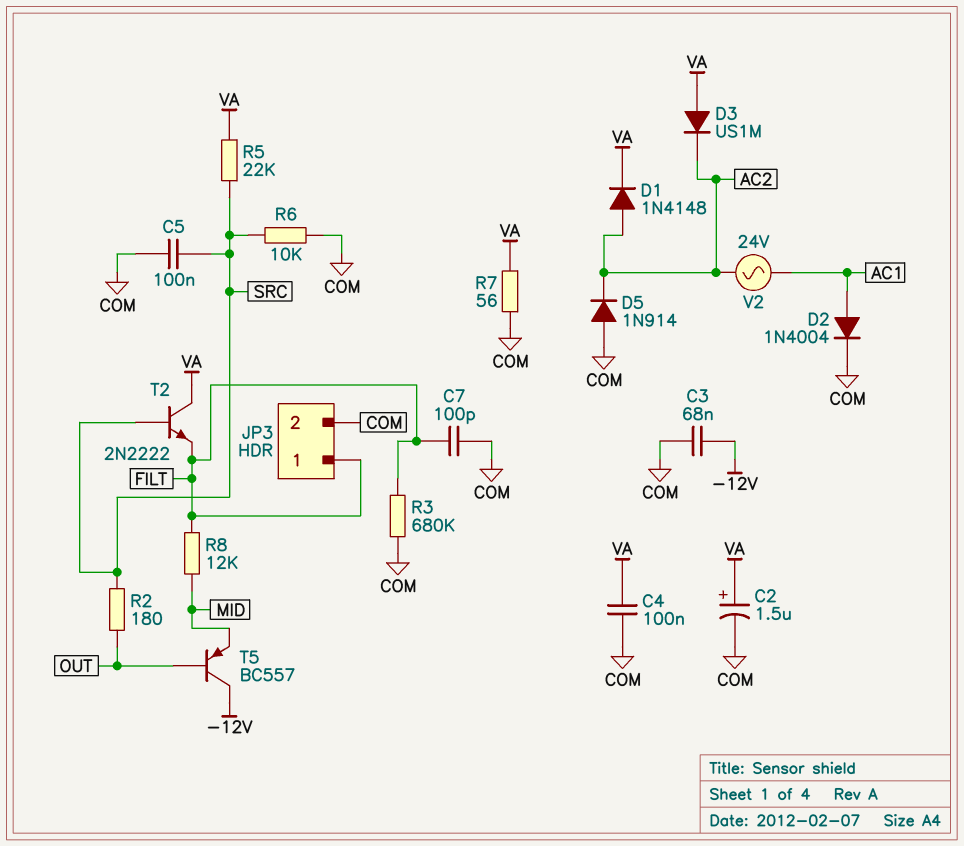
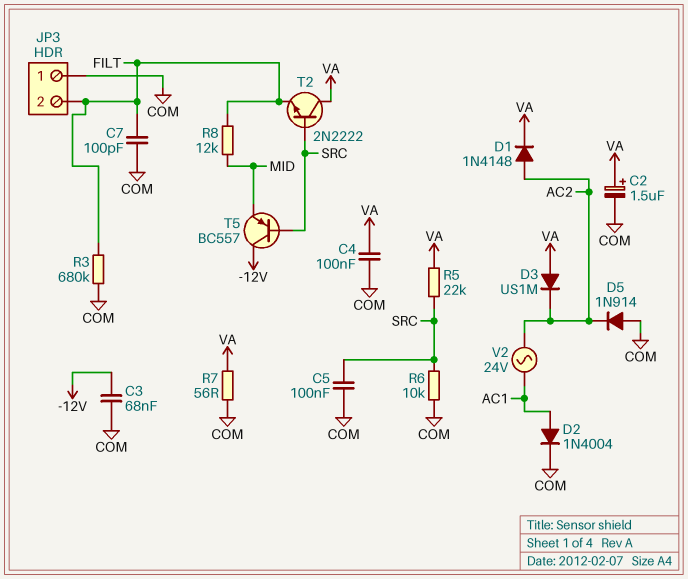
JP3 pin 1: FILT -> COM
JP3 pin 2: COM -> FILT
R2: 180 (OUT, SRC) -> none
T5: PNP BC557 (B OUT, C -12V, E MID) -> PNP BC557 (B SRC, C -12V, E MID)

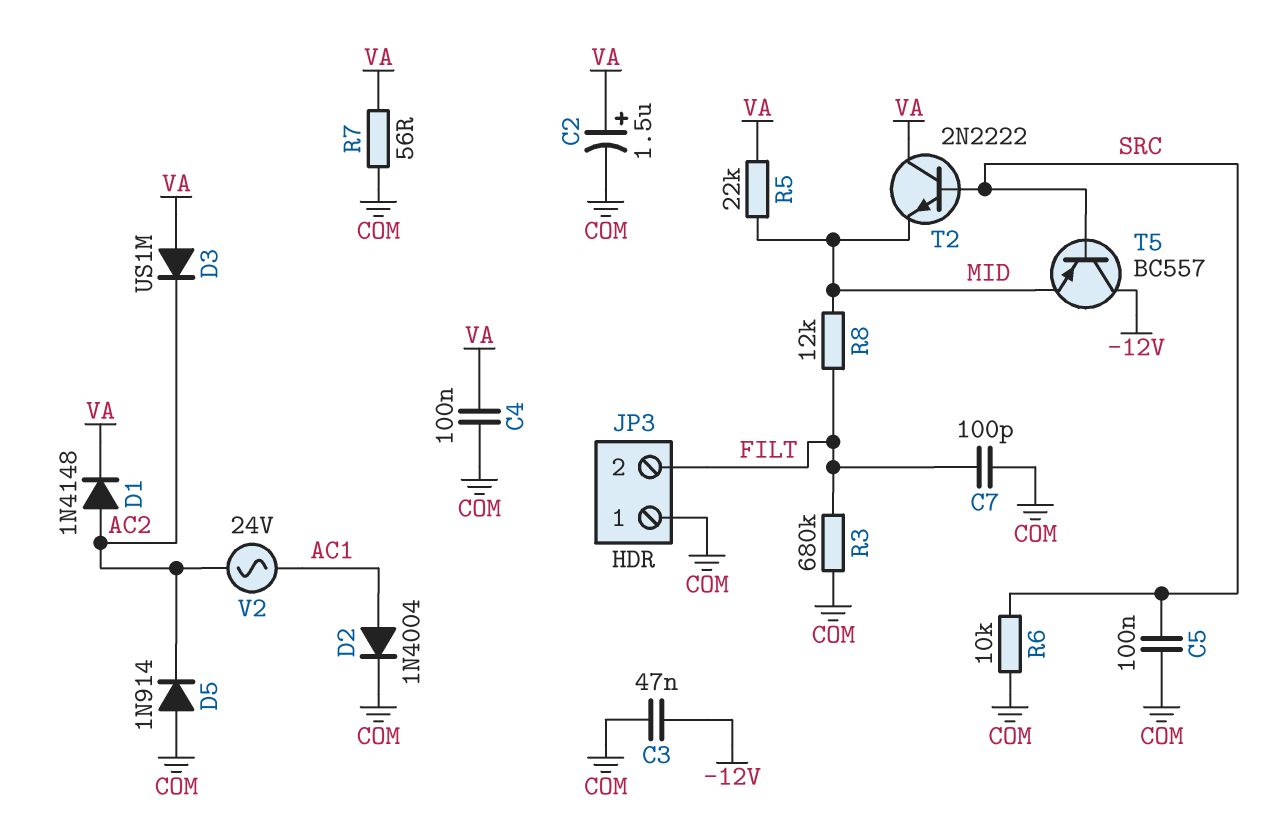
C3: 68nF (-12V, COM) -> 47nF (-12V, COM)
R5: 22k (SRC, VA) -> 22k (MID, VA)
T2: NPN 2N2222 (B SRC, C VA, E FILT) -> NPN 2N2222 (B SRC, C VA, E MID)

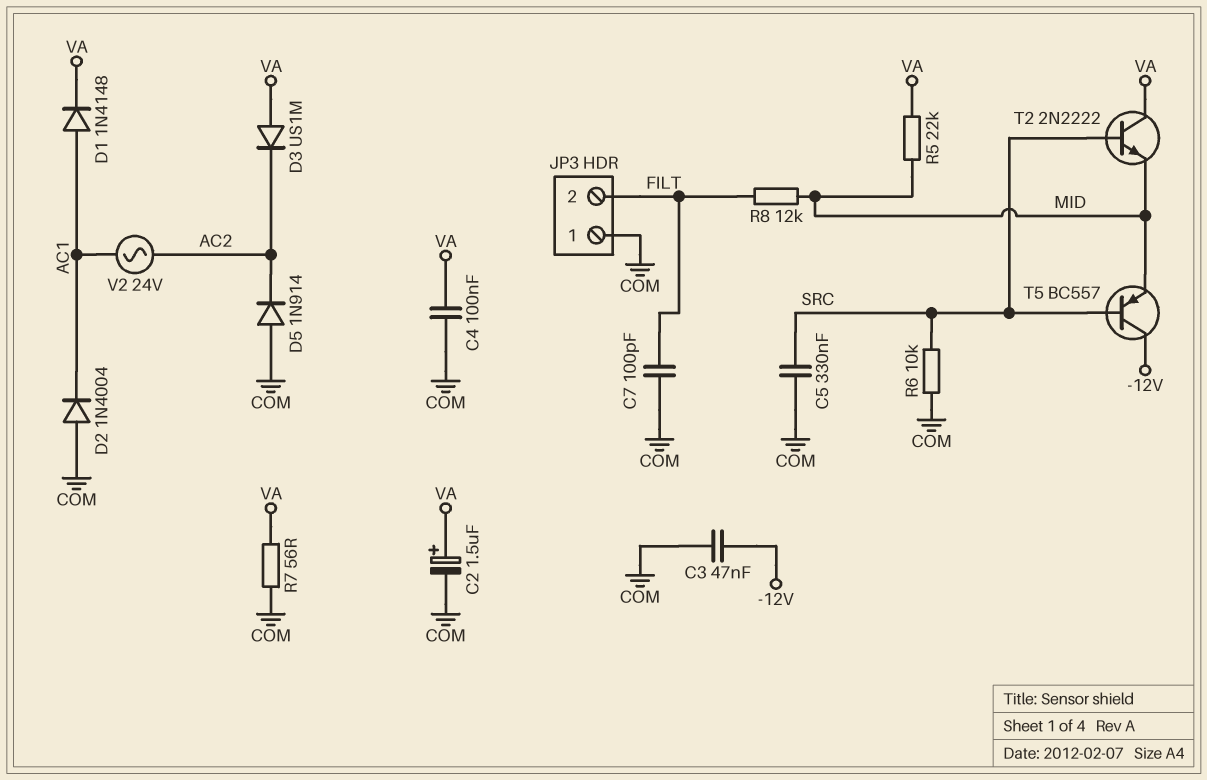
C5: 100nF (COM, SRC) -> 330nF (COM, SRC)
D1: diode 1N4148 (A AC2, K VA) -> diode 1N4148 (A AC1, K VA)
D2: diode 1N4004 (A AC1, K COM) -> diode 1N4004 (A COM, K AC1)
R3: 680k (COM, FILT) -> none

